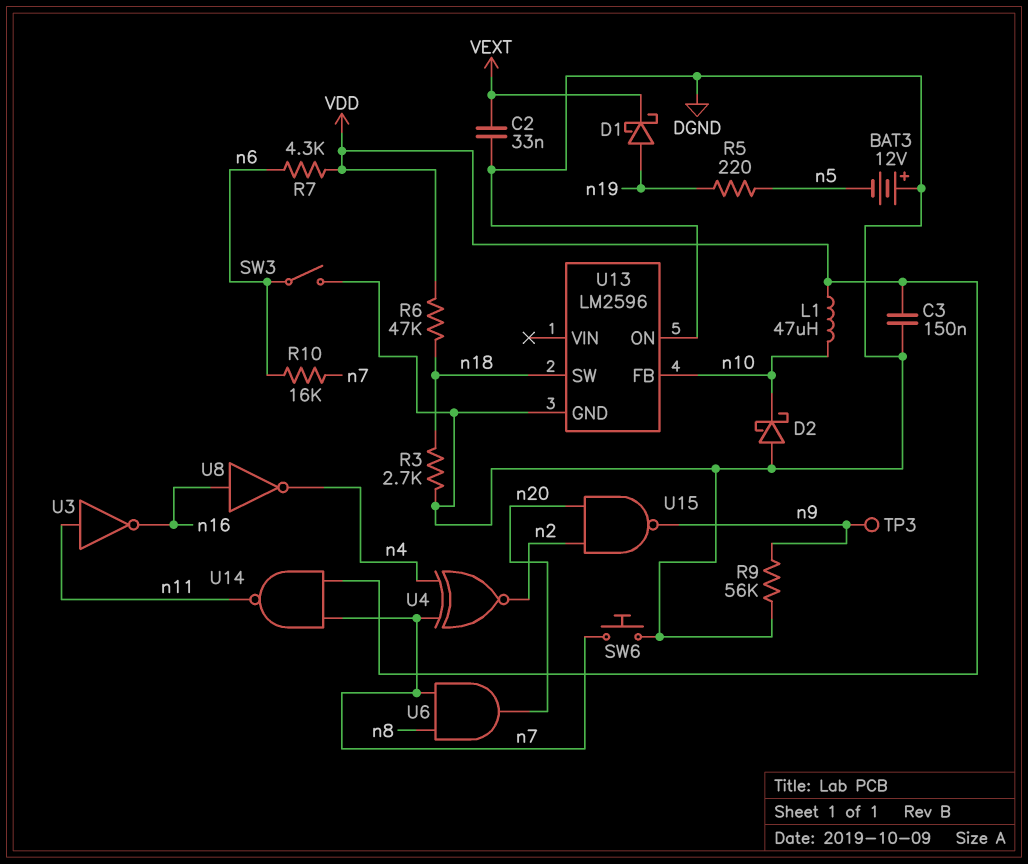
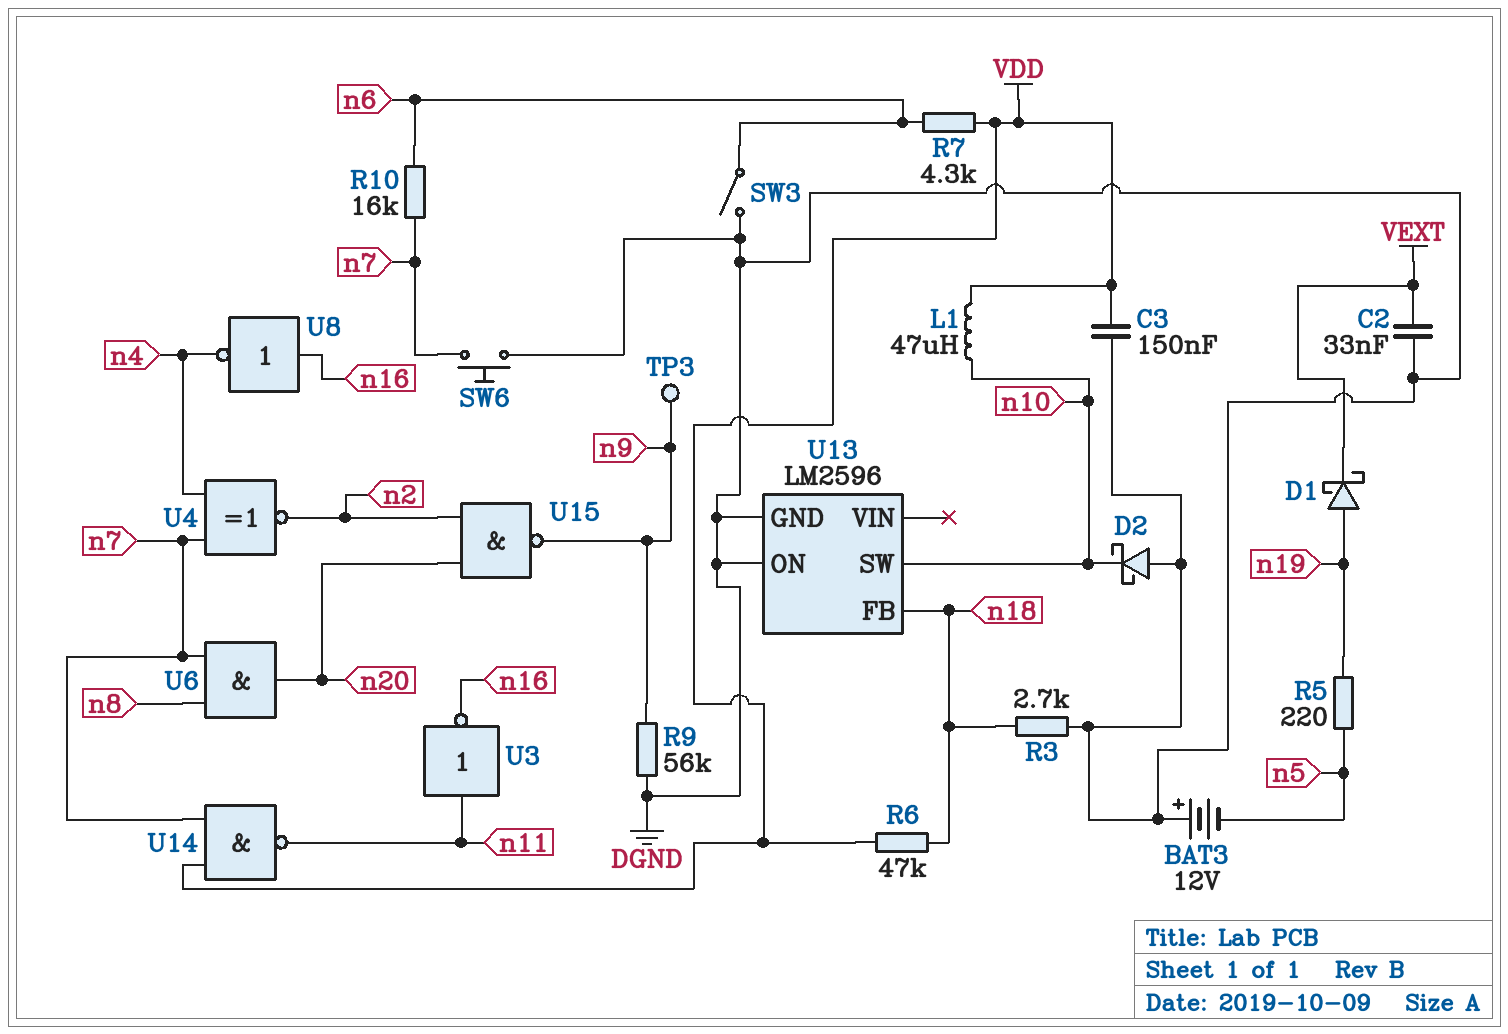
U13 pin FB: n10 -> n18
U13 pin SW: n18 -> n10

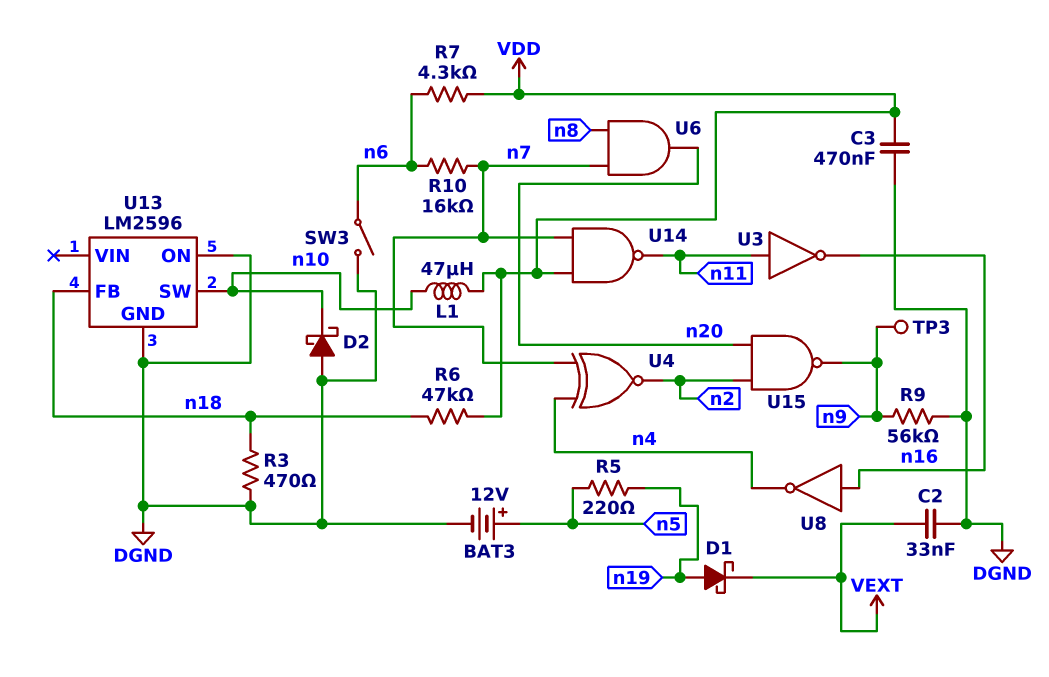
BAT3: 12V (plus DGND, minus n5) -> 12V (plus n5, minus DGND)
C3: 150nF (DGND, VDD) -> 470nF (DGND, VDD)
R3: 2.7k (DGND, n18) -> 470 (DGND, n18)
SW6: button (DGND, n7) -> none

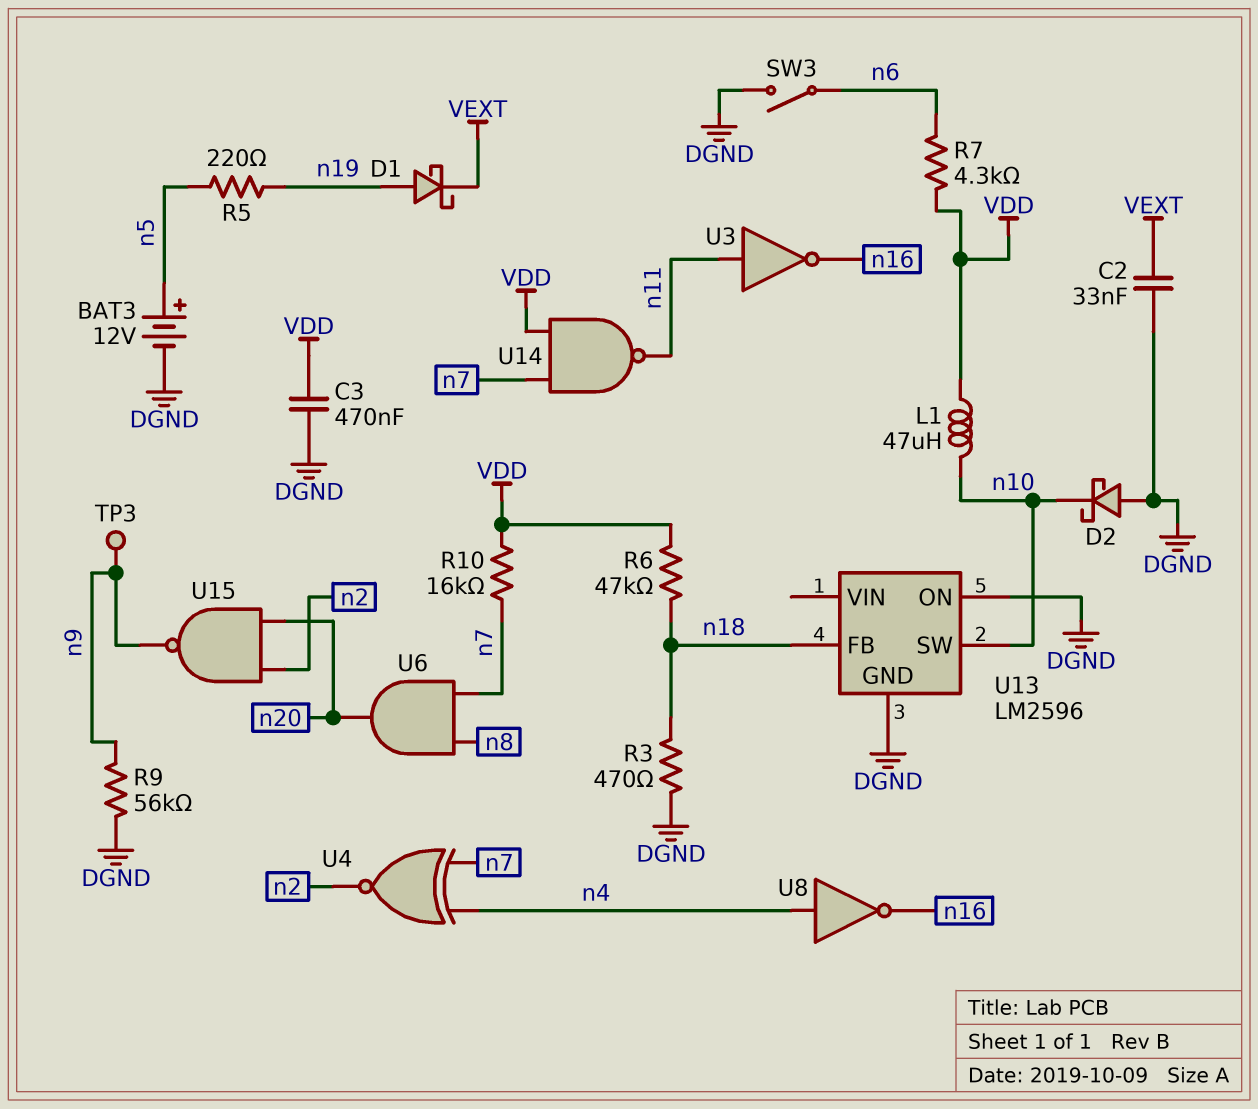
R10: 16k (n6, n7) -> 16k (VDD, n7)
U8: NOT (in n16, out n4) -> NOT (in n4, out n16)

